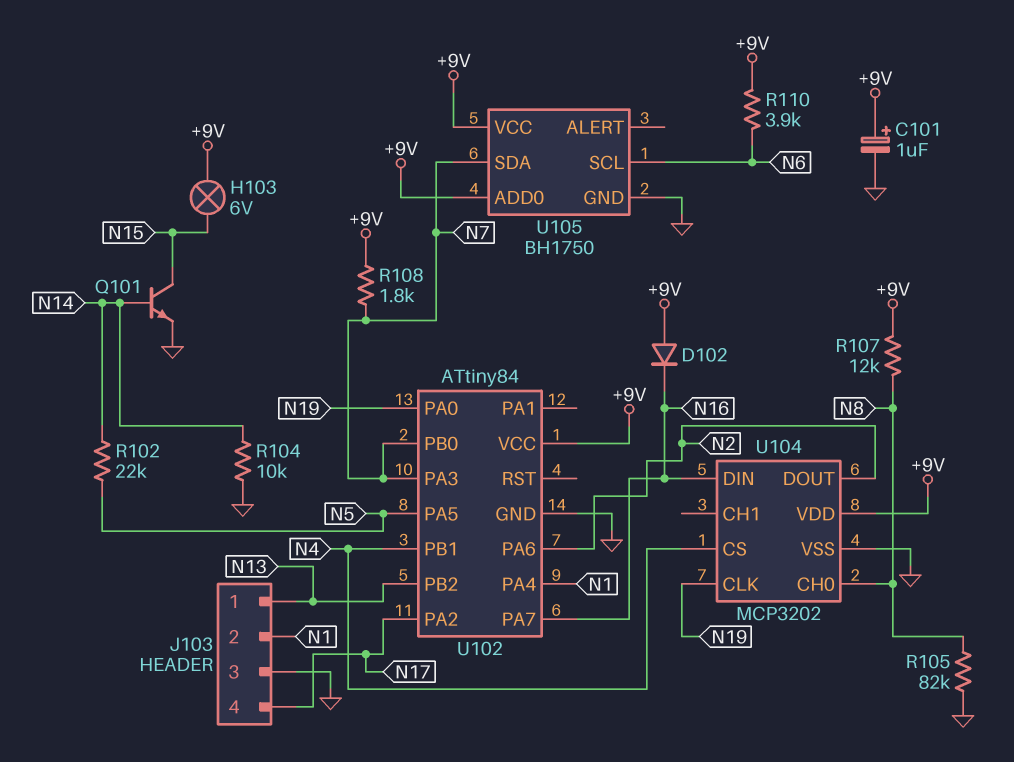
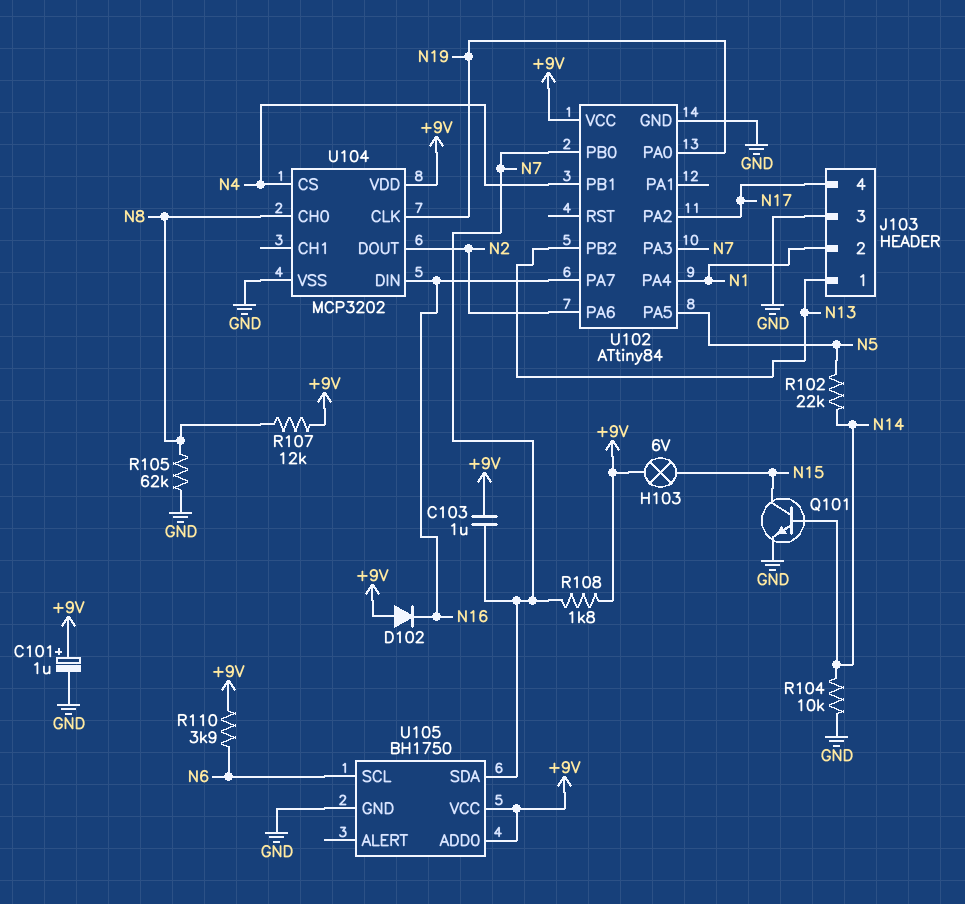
C103: none -> 1uF (+9V, N7)
R105: 82k (GND, N8) -> 62k (GND, N8)

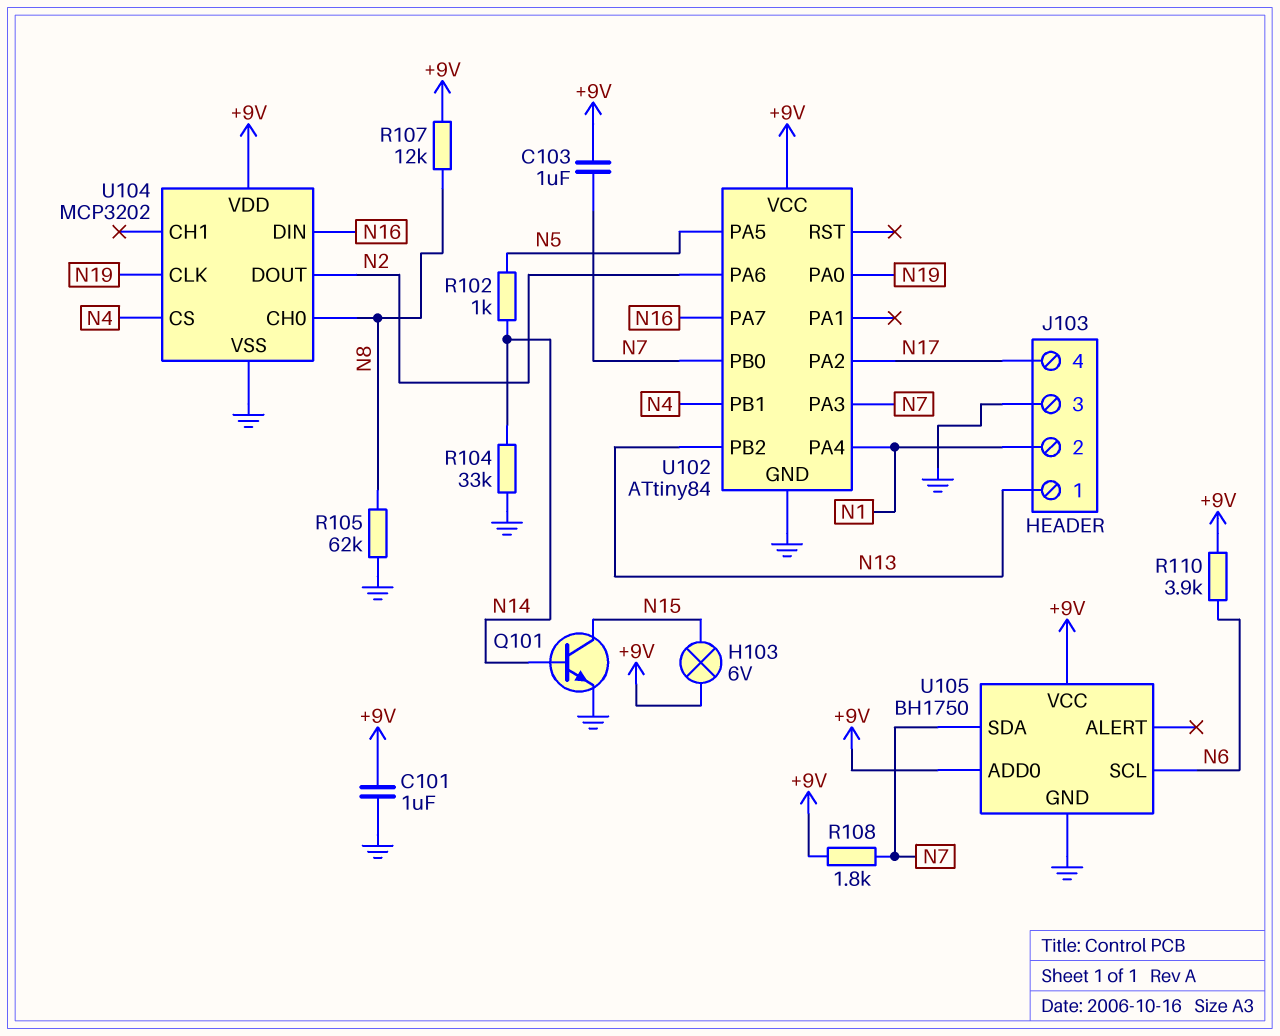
C101: 1uF (plus +9V, minus GND) -> 1uF (+9V, GND)
D102: diode (A +9V, K N16) -> none
R102: 22k (N5, N14) -> 1k (N5, N14)
R104: 10k (GND, N14) -> 33k (GND, N14)

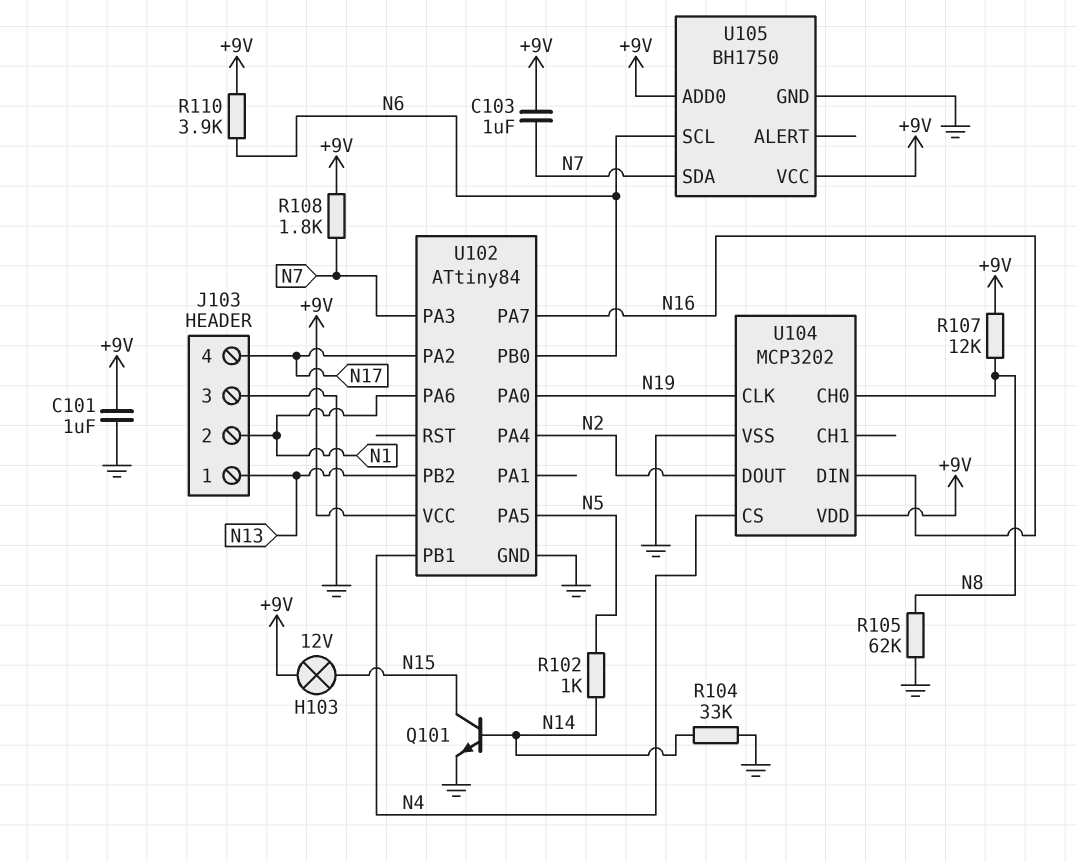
H103: lamp 6V (+9V, N15) -> lamp 12V (+9V, N15)
U102 pin PA4: N1 -> N2
U102 pin PA6: N2 -> N1
U102 pin PB0: N7 -> N6

